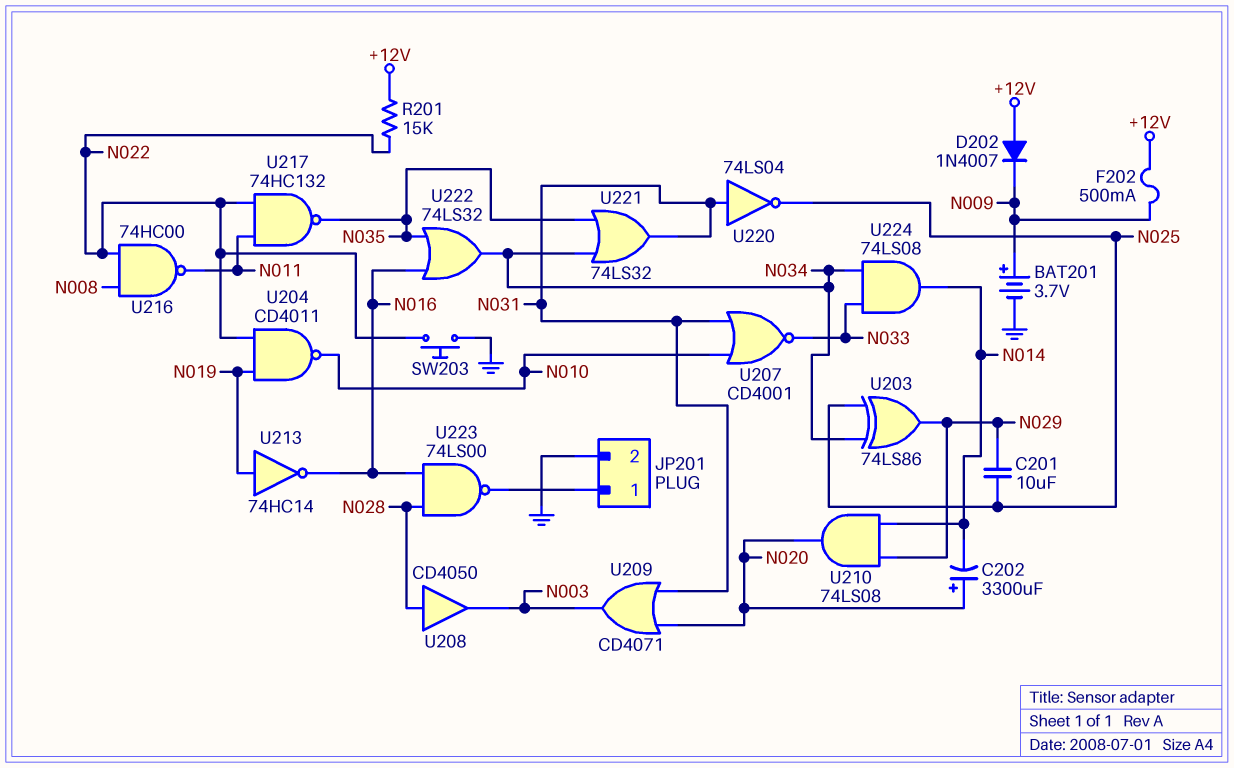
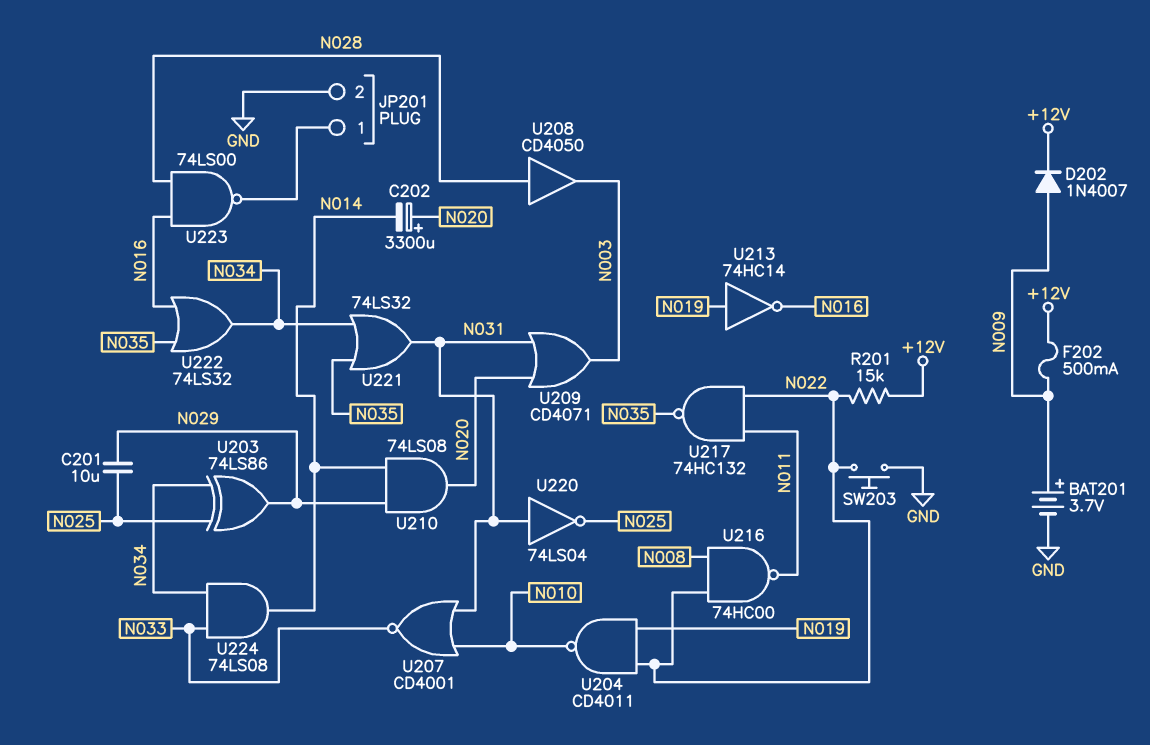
D202: diode 1N4007 (A +12V, K N009) -> diode 1N4007 (A N009, K +12V)

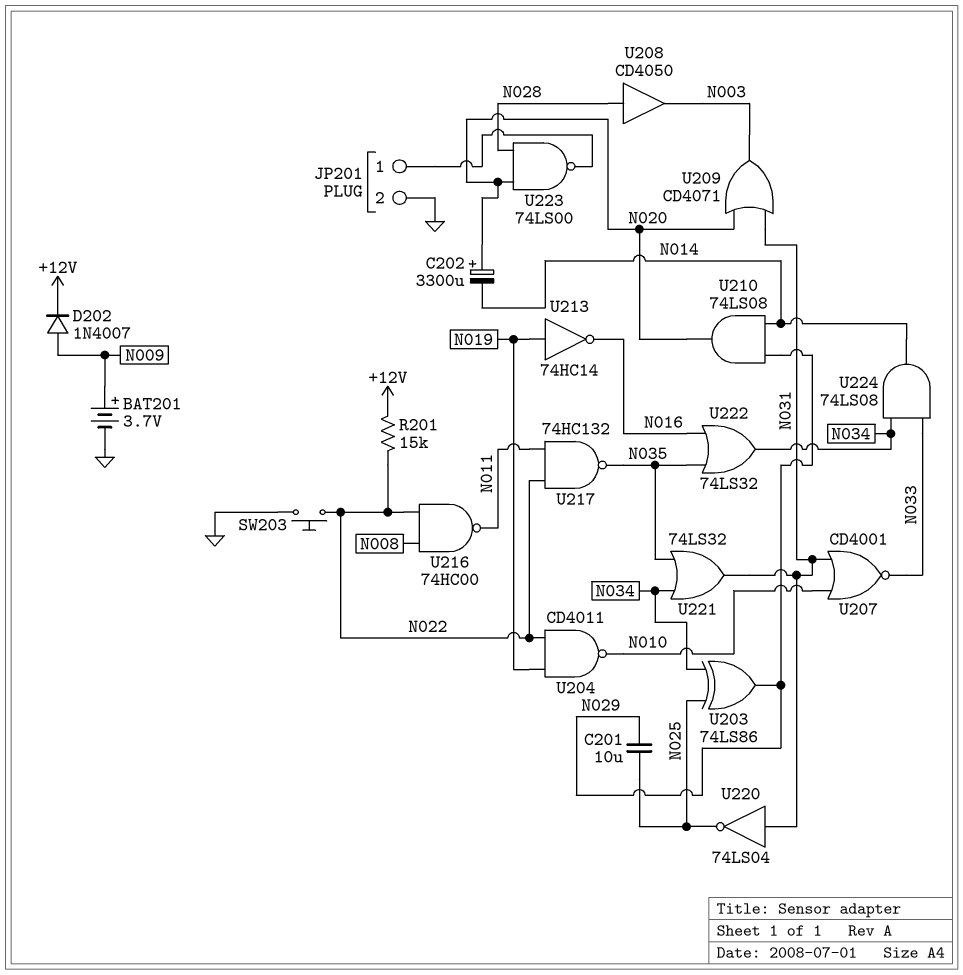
F202: 500mA (+12V, N009) -> none
U223: NAND 74LS00 (in N016, in N028, out JP201/1) -> NAND 74LS00 (in N020, in N028, out JP201/1)

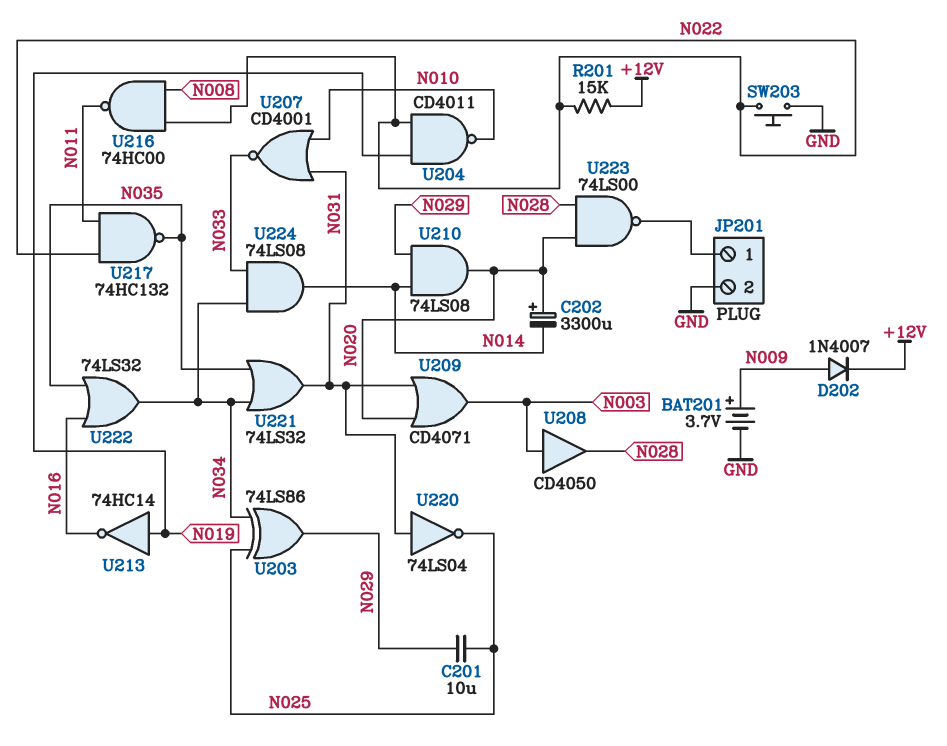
U208: buffer CD4050 (in N028, out N003) -> buffer CD4050 (in N003, out N028)

